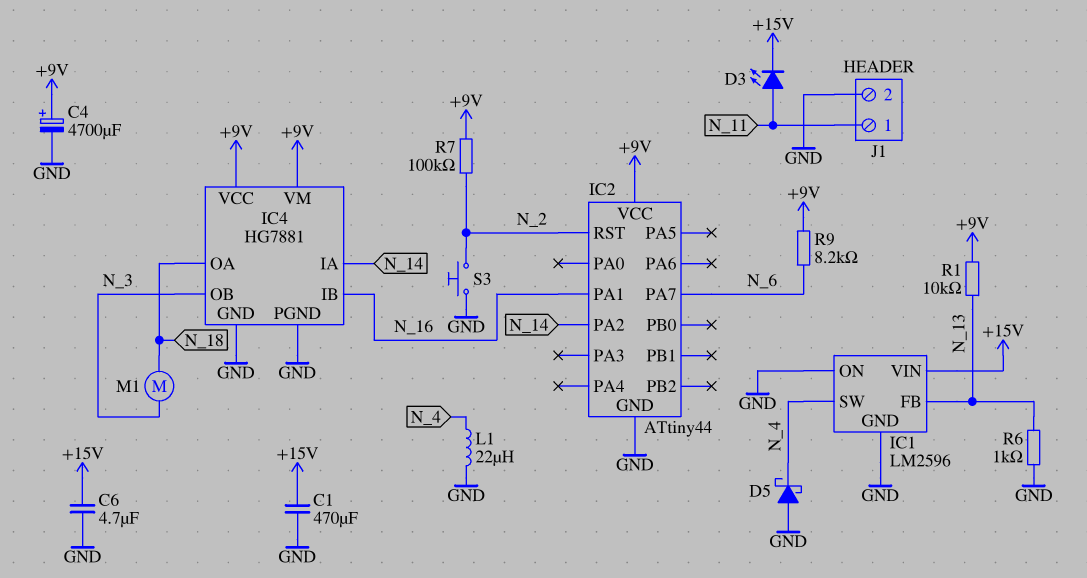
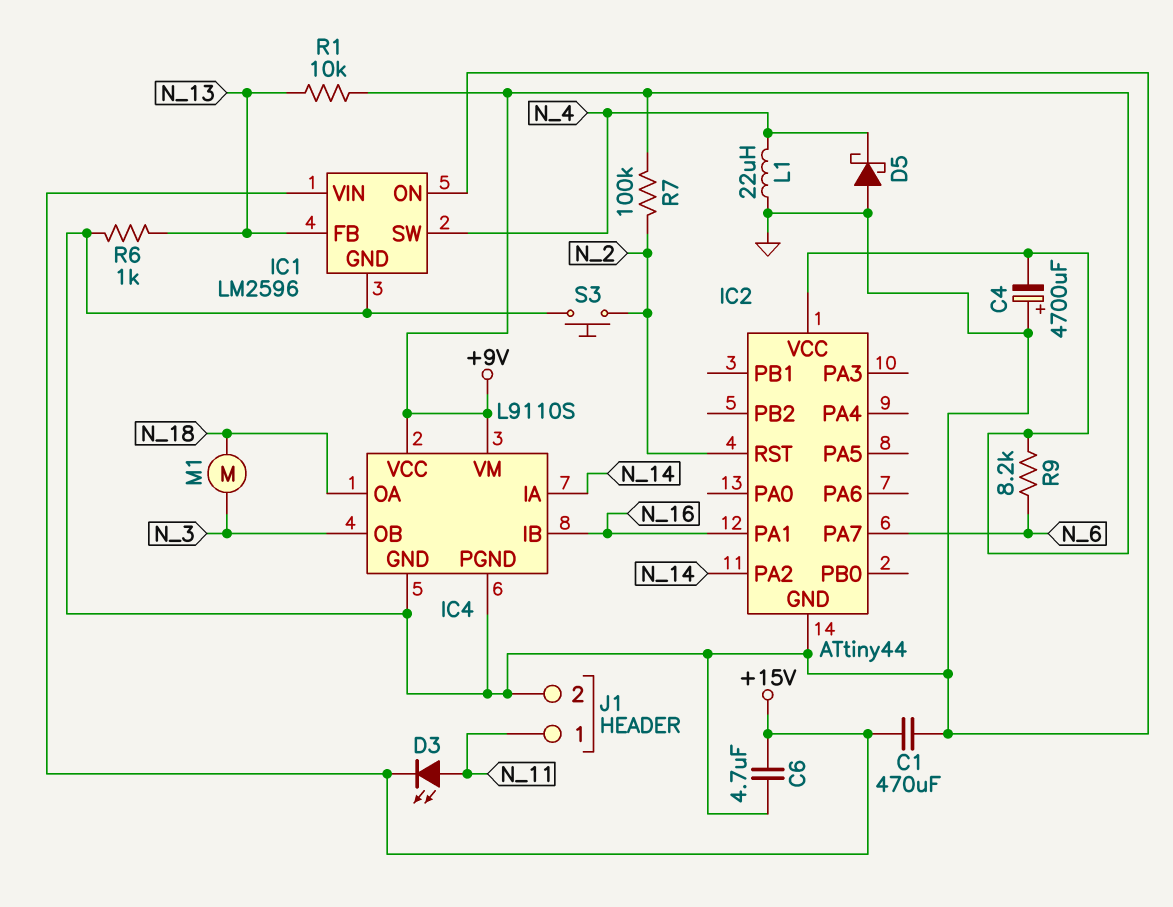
C4: 4700uF (plus +9V, minus GND) -> 4700uF (plus GND, minus +9V)
IC4: HG7881 -> L9110S

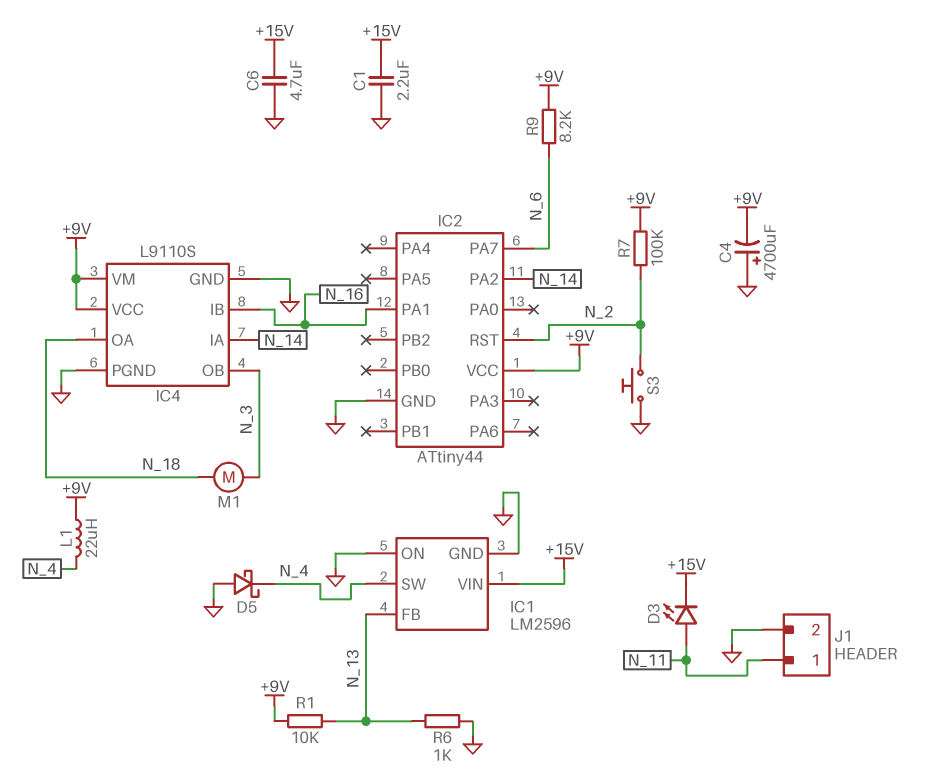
C1: 470uF (+15V, GND) -> 2.2uF (+15V, GND)
L1: 22uH (GND, N_4) -> 22uH (+9V, N_4)

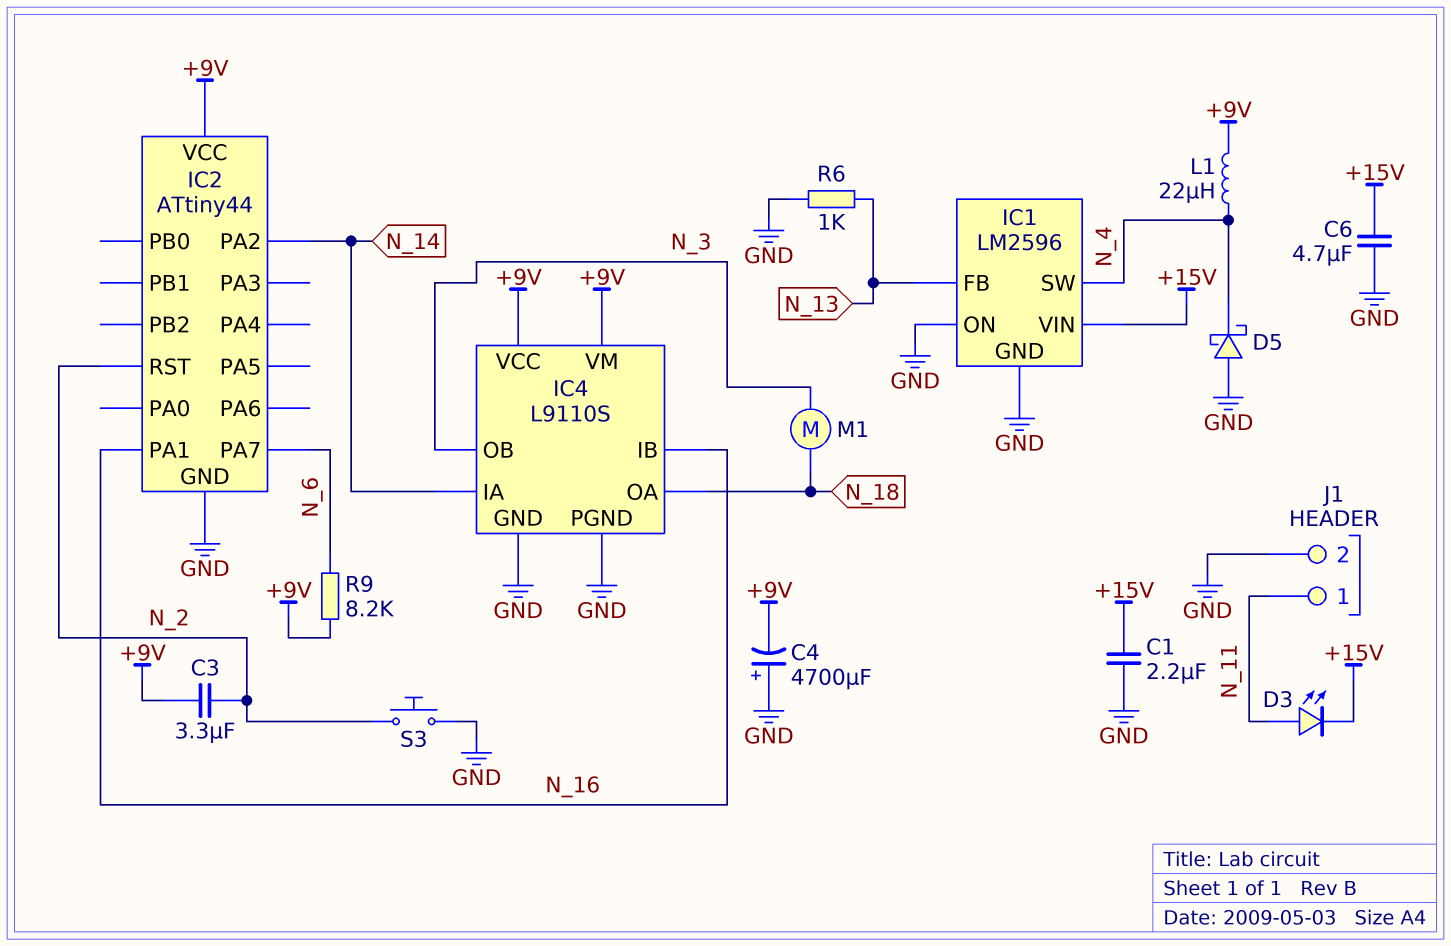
C3: none -> 3.3uF (+9V, N_2)
R1: 10k (+9V, N_13) -> none
R7: 100k (+9V, N_2) -> none

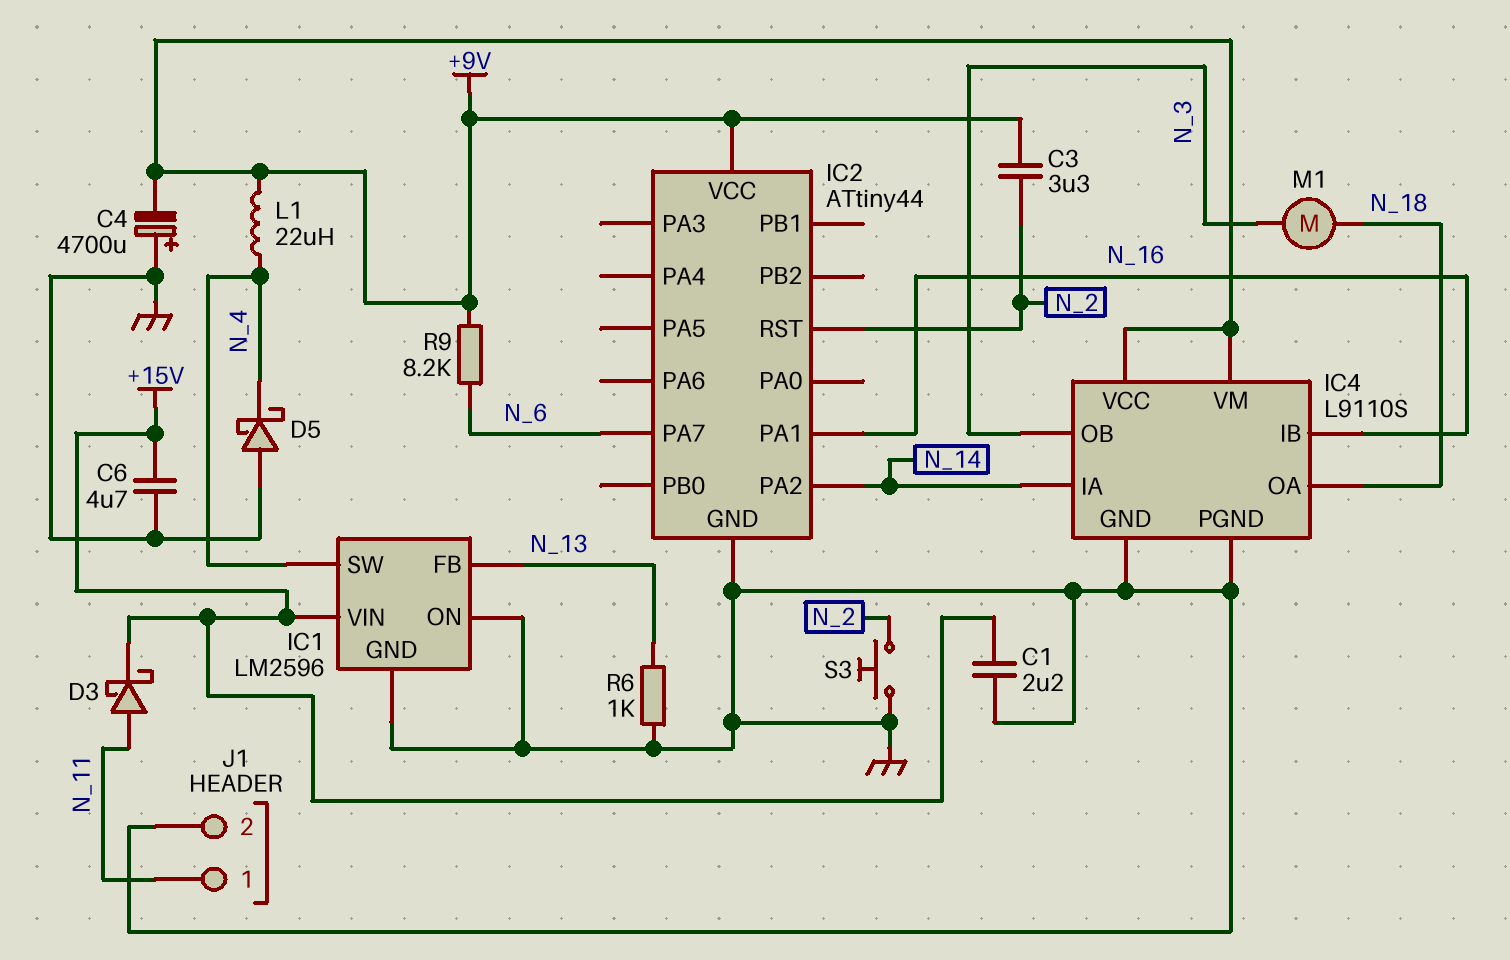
D3: LED (A N_11, K +15V) -> schottky (A N_11, K +15V)

